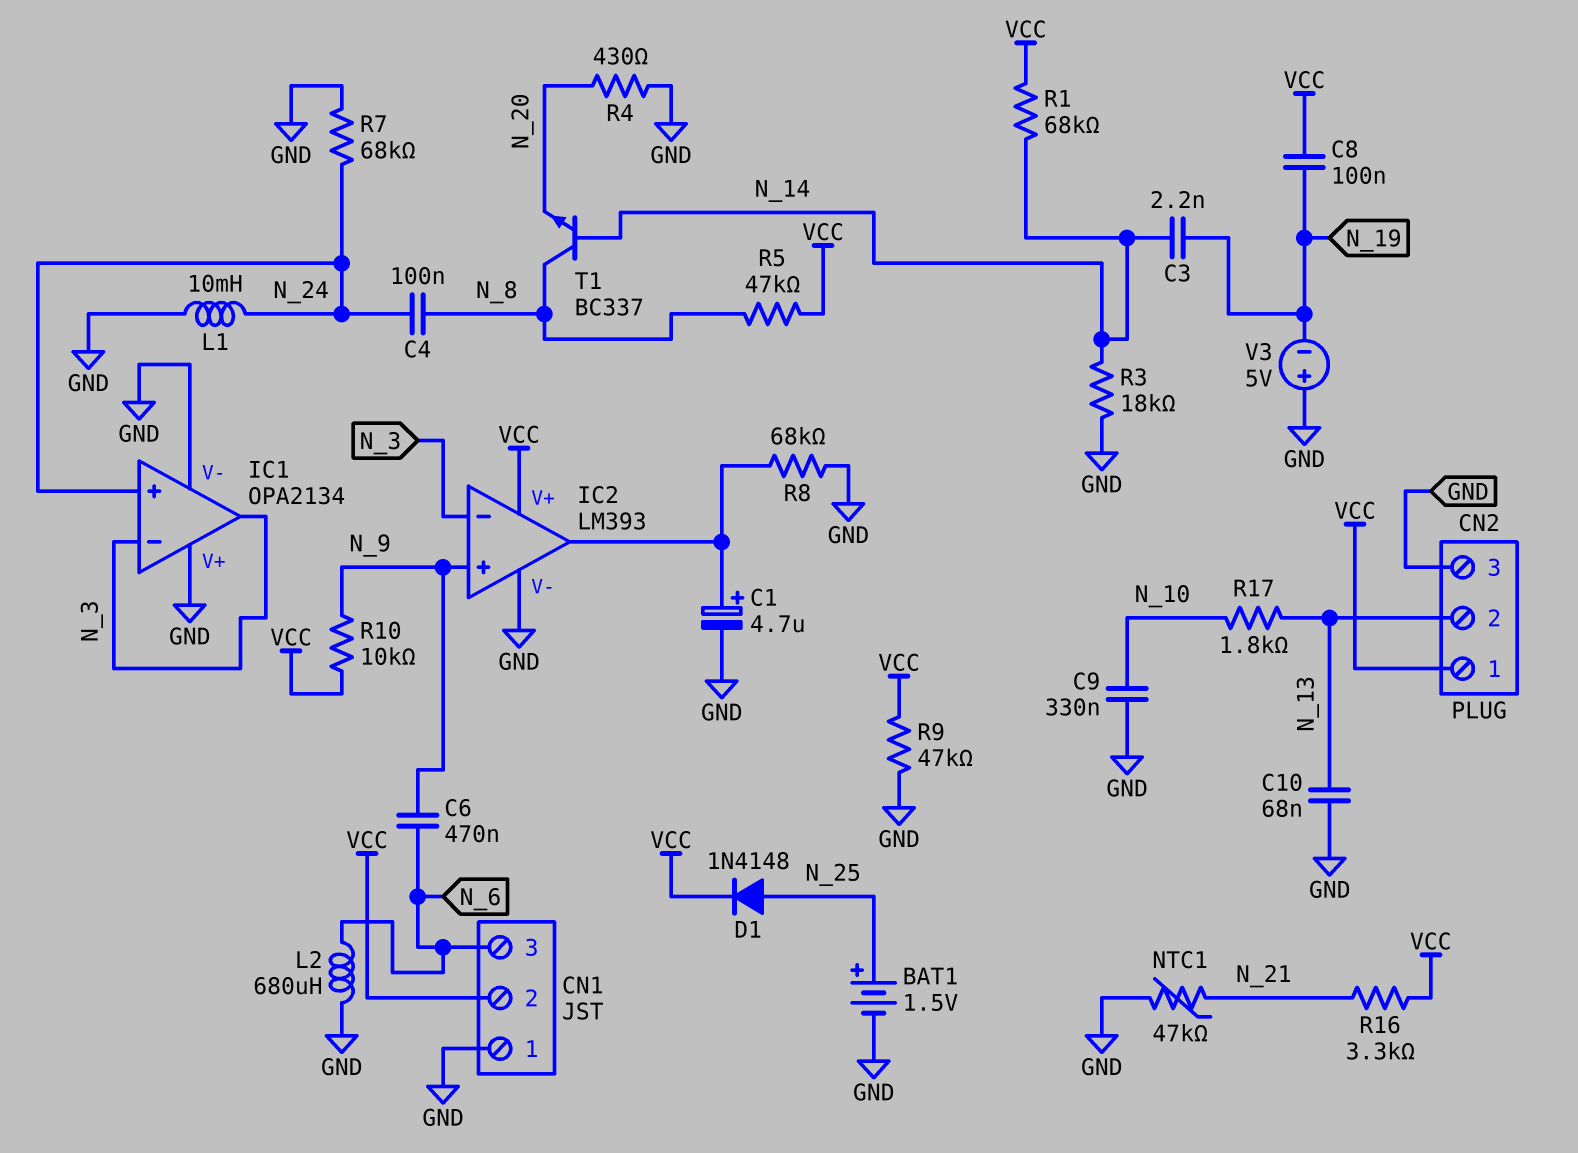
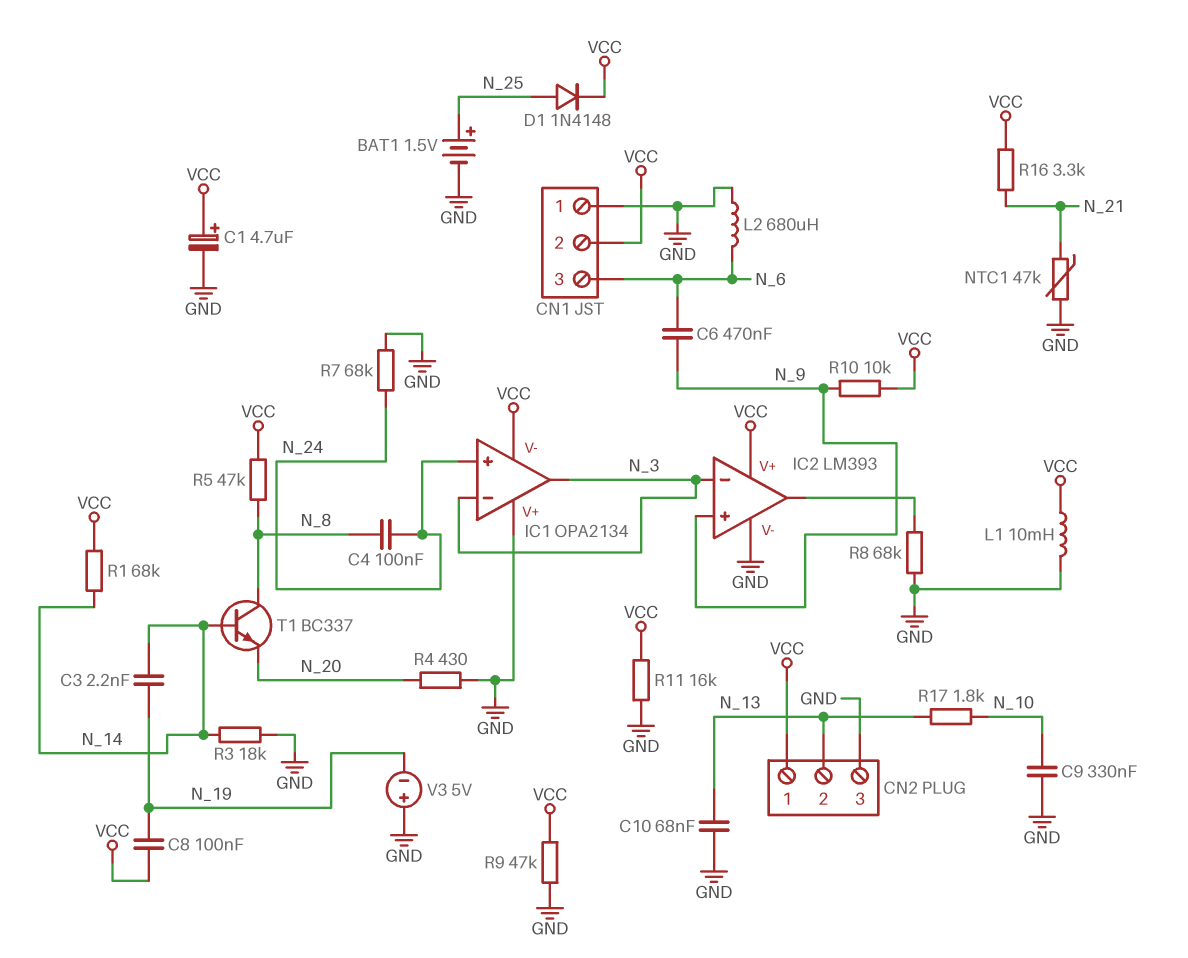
C1: 4.7uF (plus IC2/out, minus GND) -> 4.7uF (plus VCC, minus GND)
IC1 pin V-: GND -> VCC
L1: 10mH (GND, N_24) -> 10mH (GND, VCC)
R11: none -> 16k (GND, VCC)

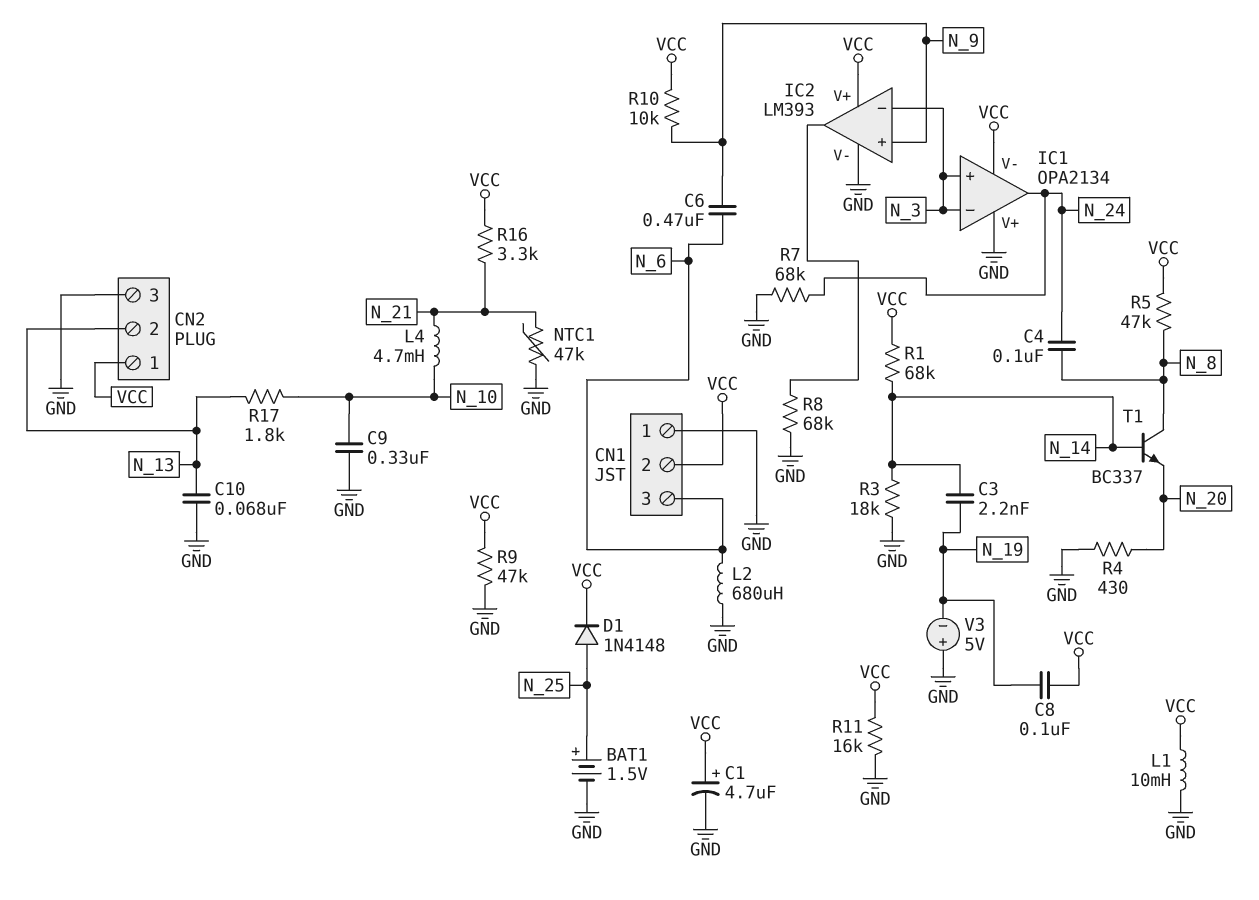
IC1 pin in+: N_24 -> N_3
IC1 pin out: N_3 -> N_24
L4: none -> 4.7mH (N_10, N_21)

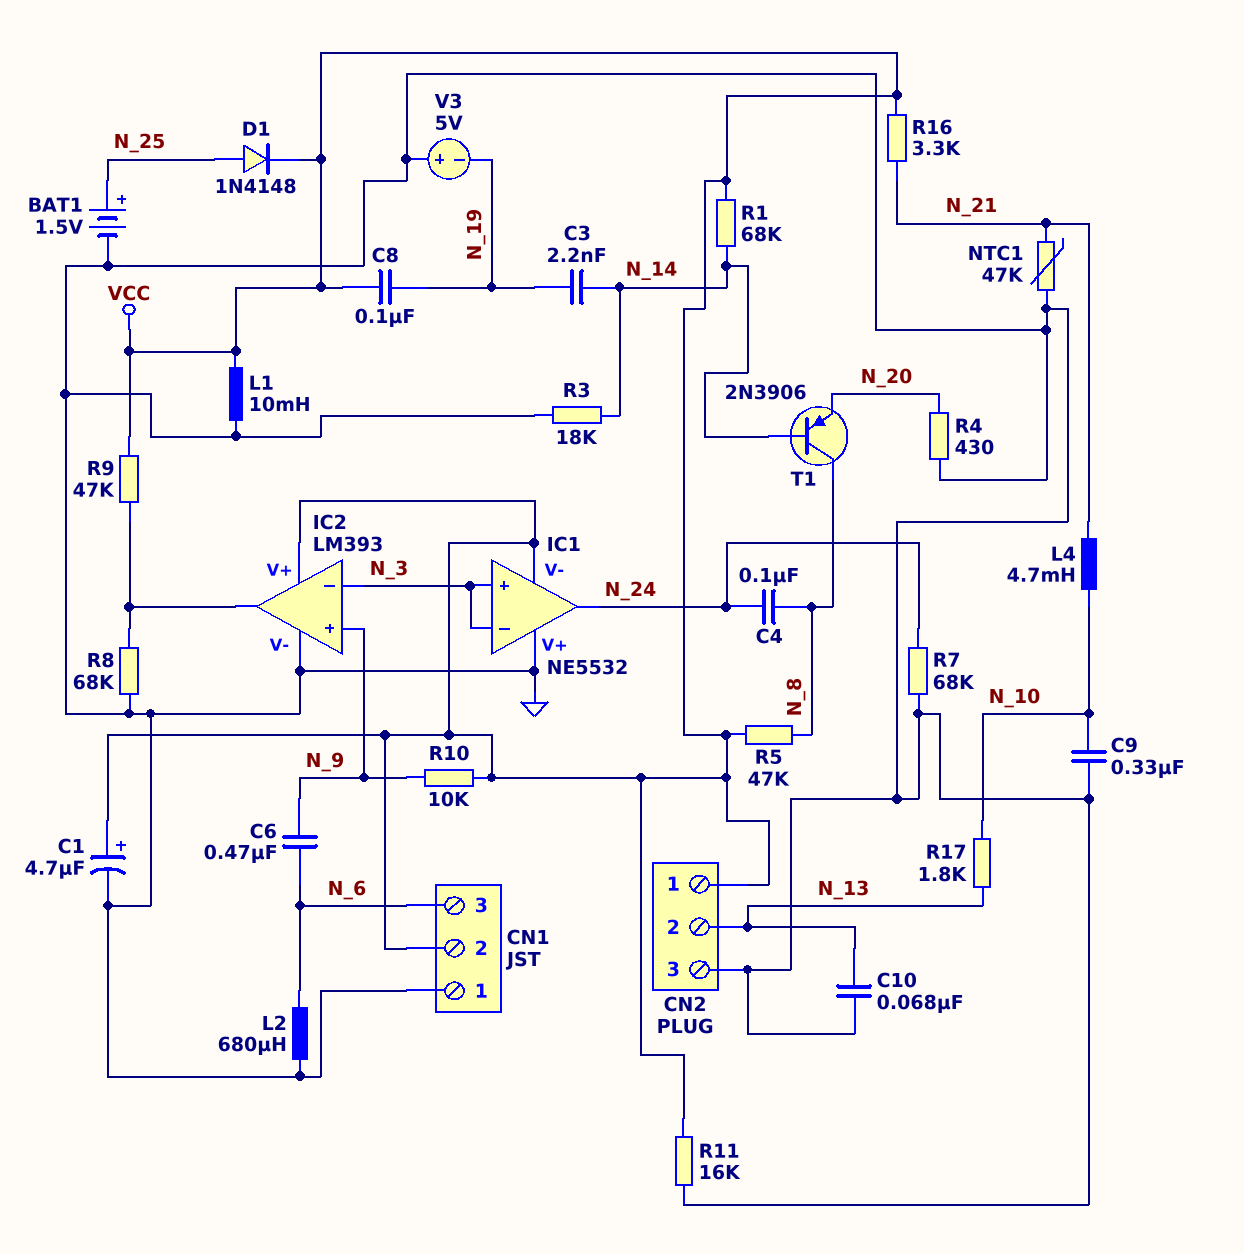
IC1: OPA2134 -> NE5532
R9: 47k (GND, VCC) -> 47k (IC2/out, VCC)
T1: NPN BC337 (B N_14, C N_8, E N_20) -> PNP 2N3906 (B N_14, C N_8, E N_20)

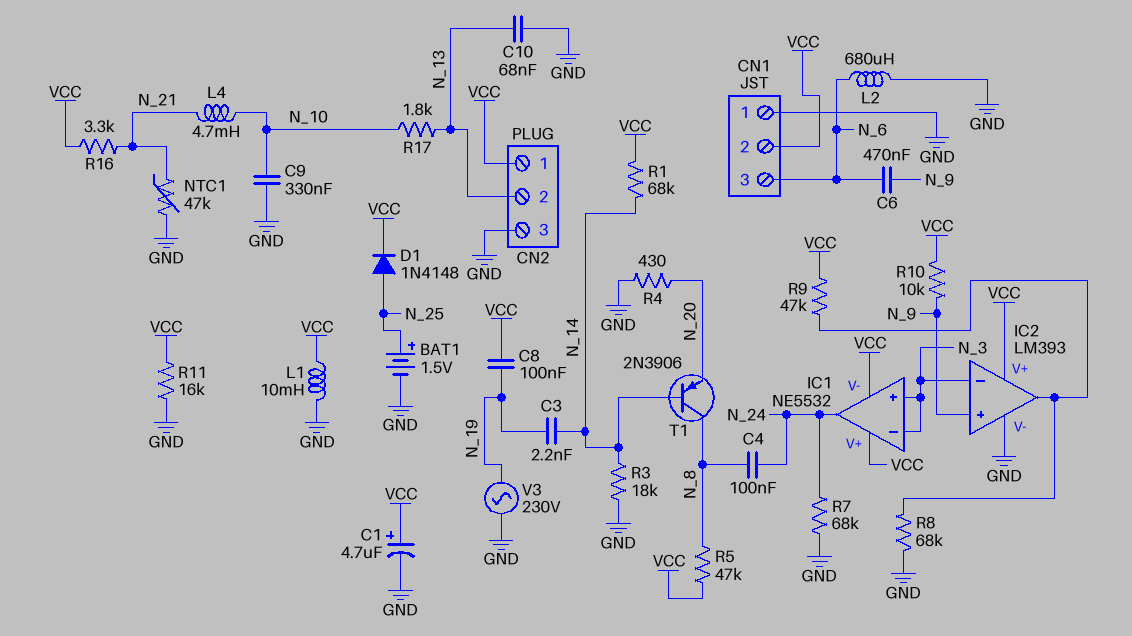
IC1 pin V+: GND -> VCC
V3: 5V (plus GND, minus N_19) -> AC 230V (GND, N_19)

